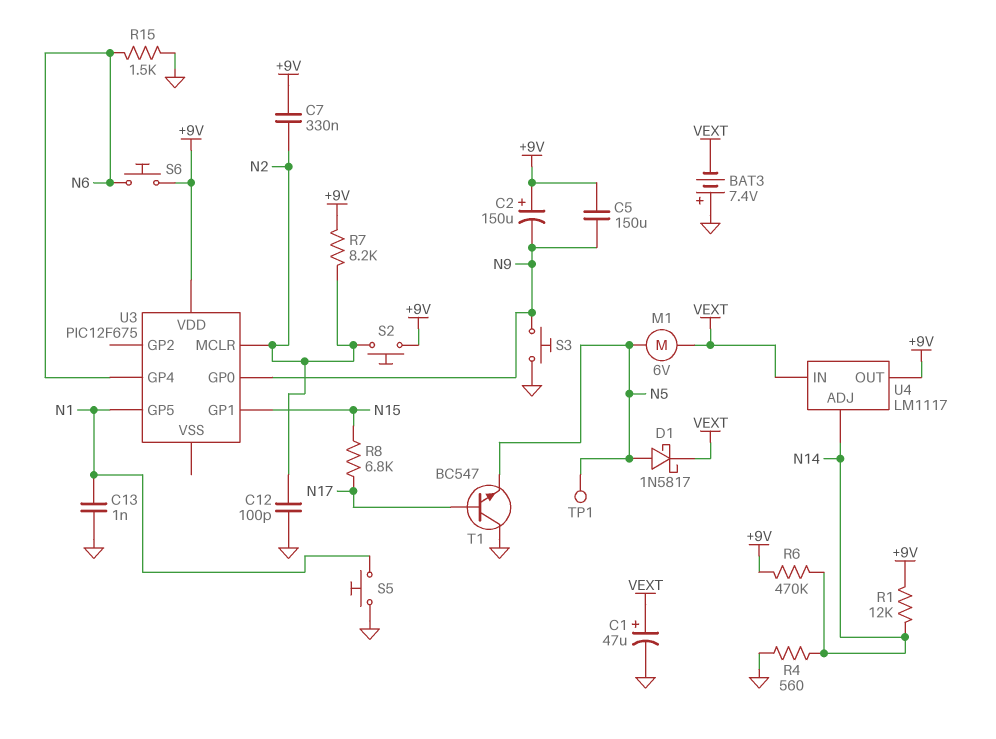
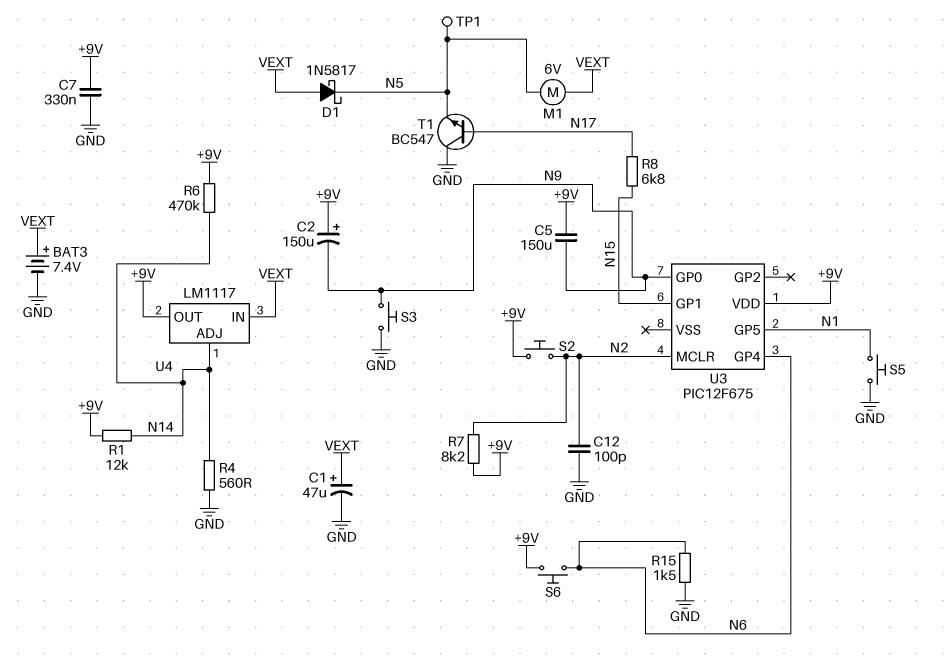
BAT3: 7.4V (plus GND, minus VEXT) -> 7.4V (plus VEXT, minus GND)
C7: 330nF (+9V, N2) -> 330nF (+9V, GND)
C13: 1nF (GND, N1) -> none
D1: schottky 1N5817 (A N5, K VEXT) -> schottky 1N5817 (A VEXT, K N5)

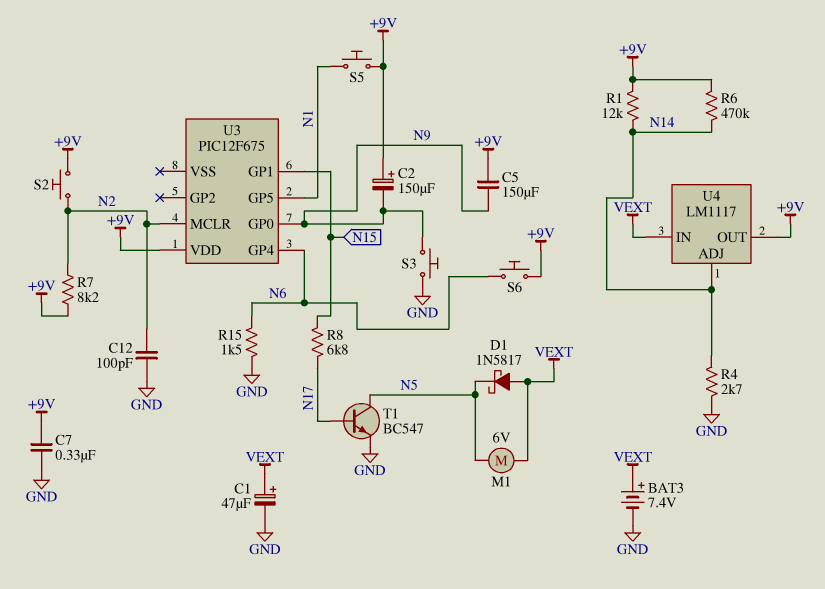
R4: 560 (GND, N14) -> 2.7k (GND, N14)
S5: button (GND, N1) -> button (+9V, N1)
T1: NPN BC547 (B N17, C GND, E N5) -> NPN BC547 (B N17, C N5, E GND)
TP1: test point (N5) -> none

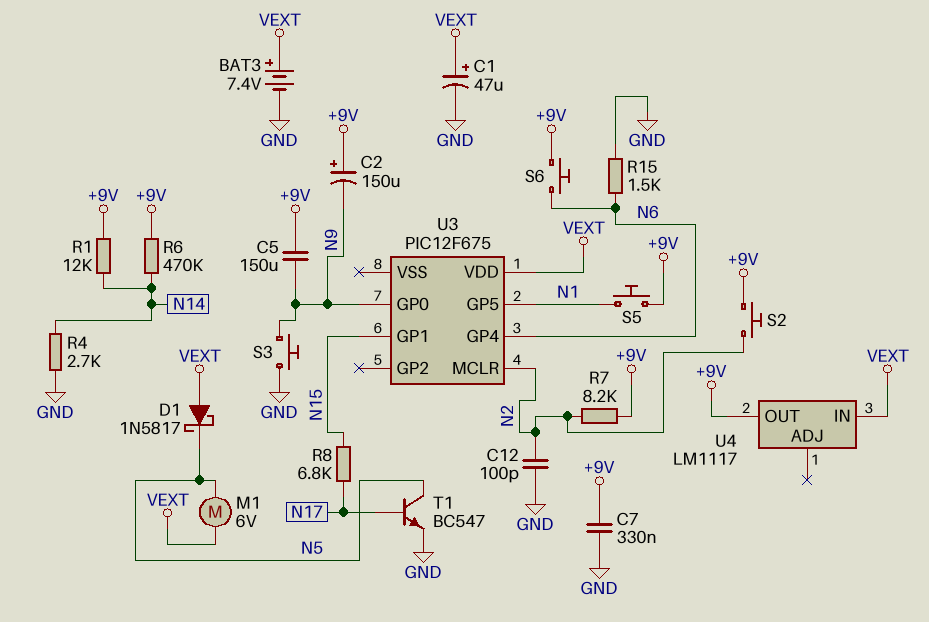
U3 pin VDD: +9V -> VEXT
U4 pin ADJ: N14 -> none

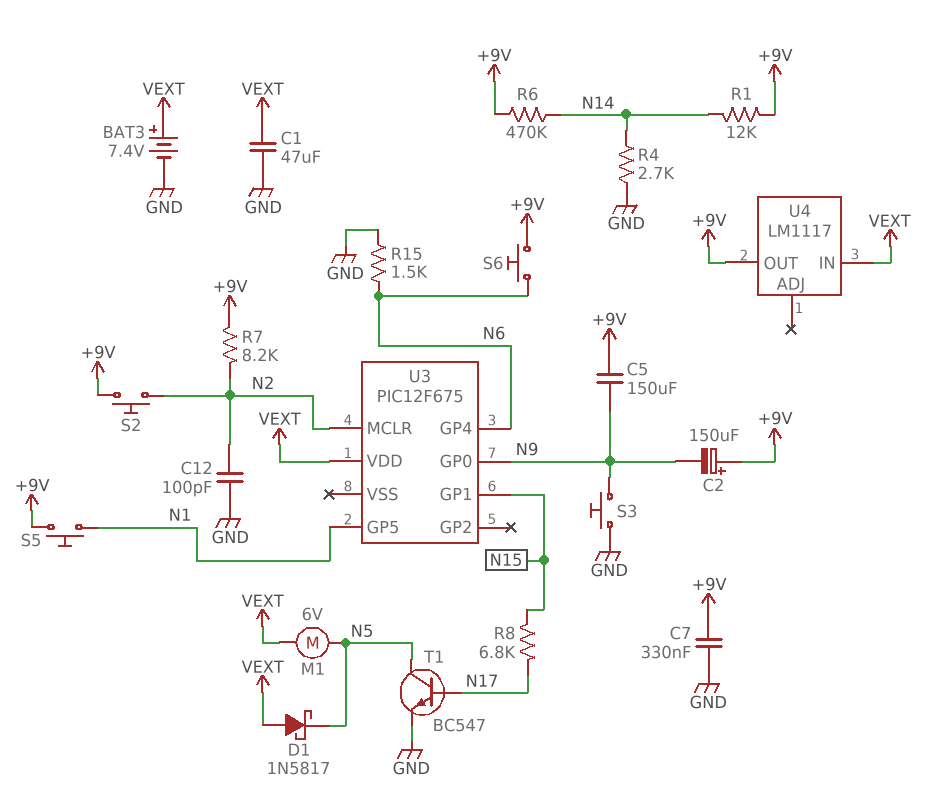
C1: 47uF (plus VEXT, minus GND) -> 47uF (GND, VEXT)

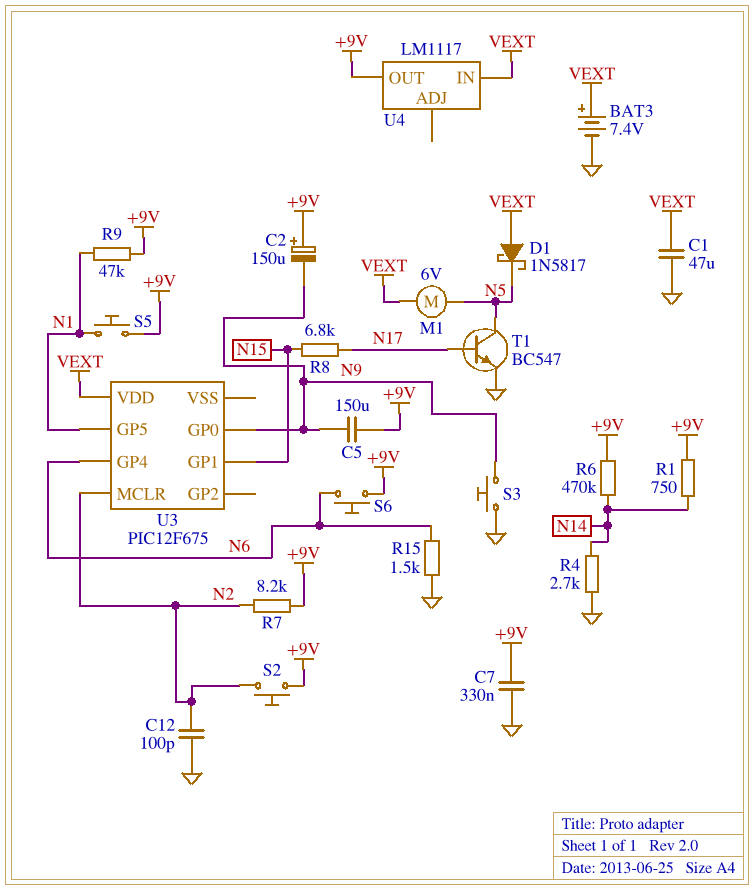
R1: 12k (+9V, N14) -> 750 (+9V, N14)
R9: none -> 47k (+9V, N1)

